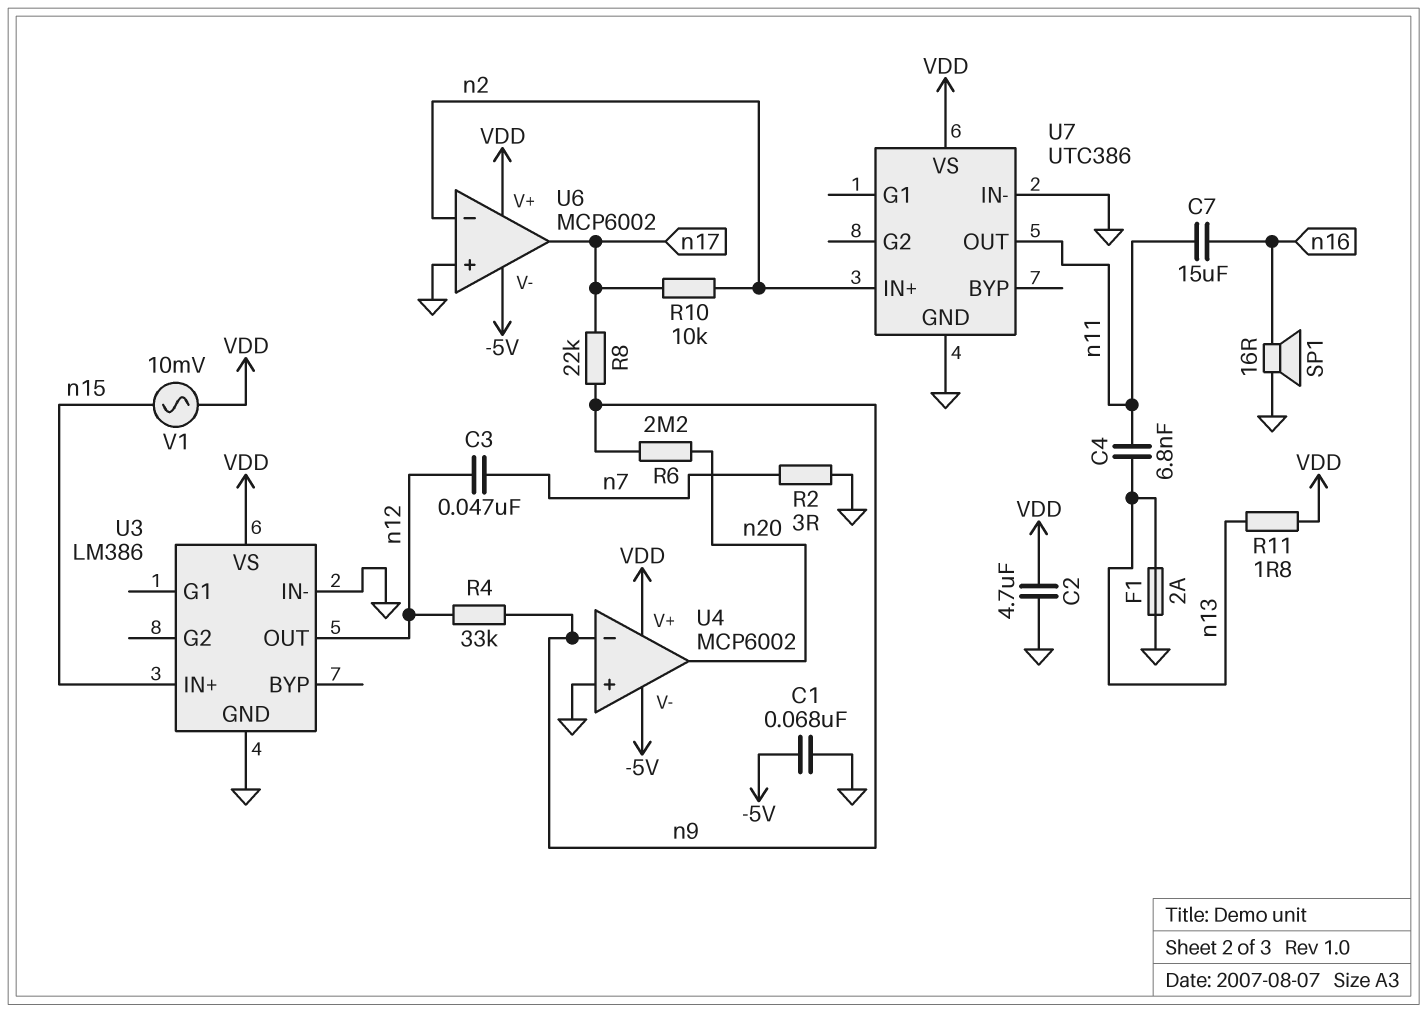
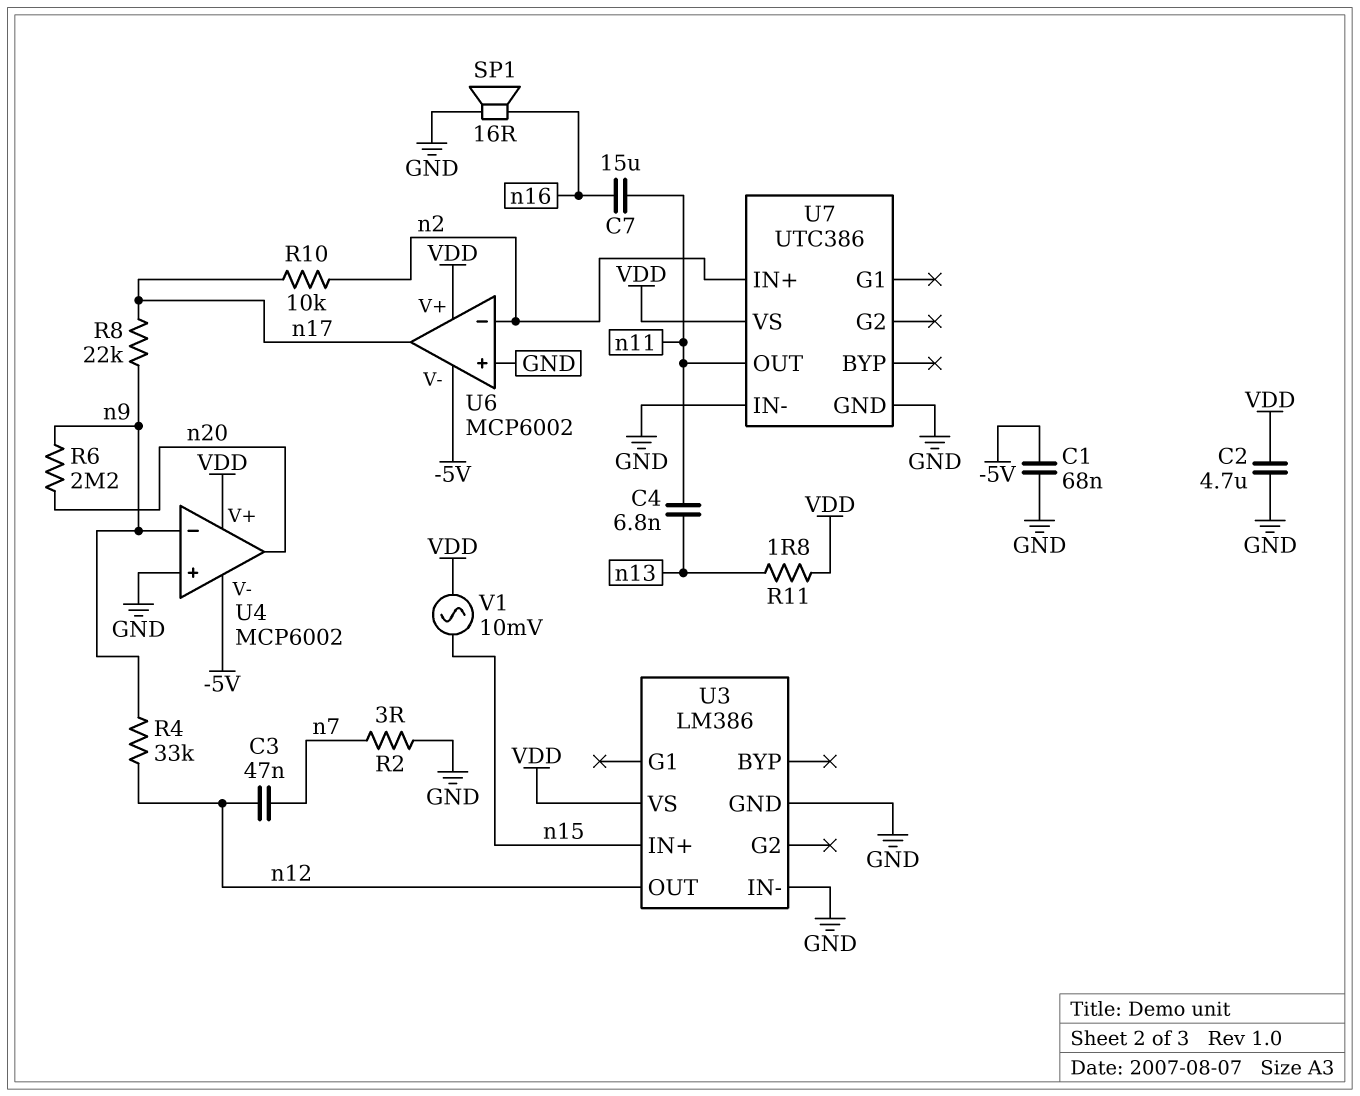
F1: 2A (GND, n13) -> none

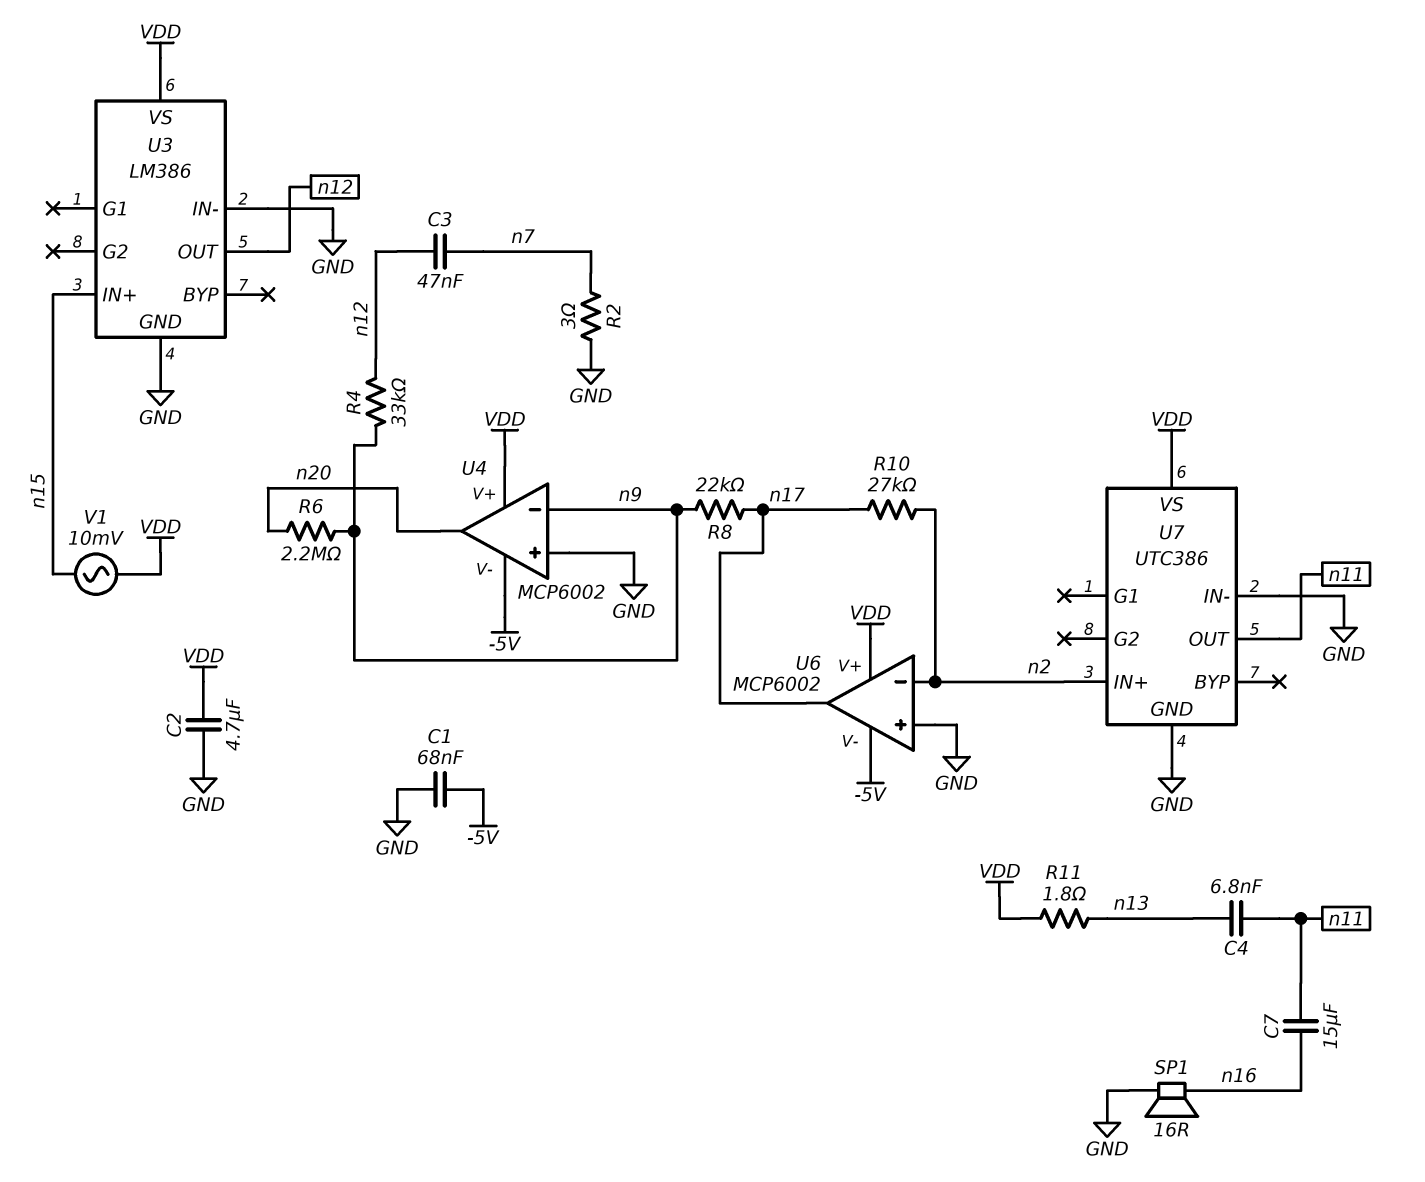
R10: 10k (n2, n17) -> 27k (n2, n17)

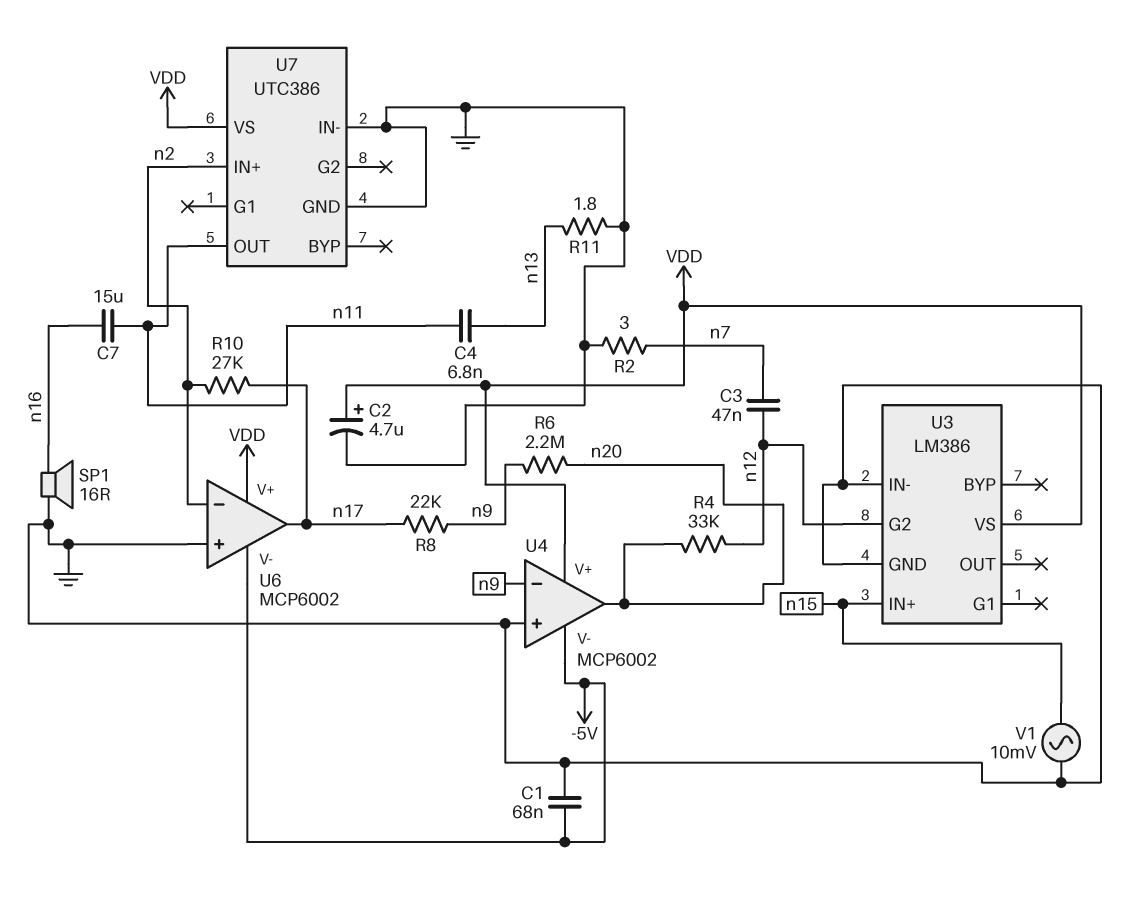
C2: 4.7uF (GND, VDD) -> 4.7uF (plus VDD, minus GND)
R4: 33k (n9, n12) -> 33k (n12, n20)
R11: 1.8 (VDD, n13) -> 1.8 (GND, n13)
U3 pin G2: none -> n12
U3 pin OUT: n12 -> none
V1: AC 10mV (VDD, n15) -> AC 10mV (GND, n15)

